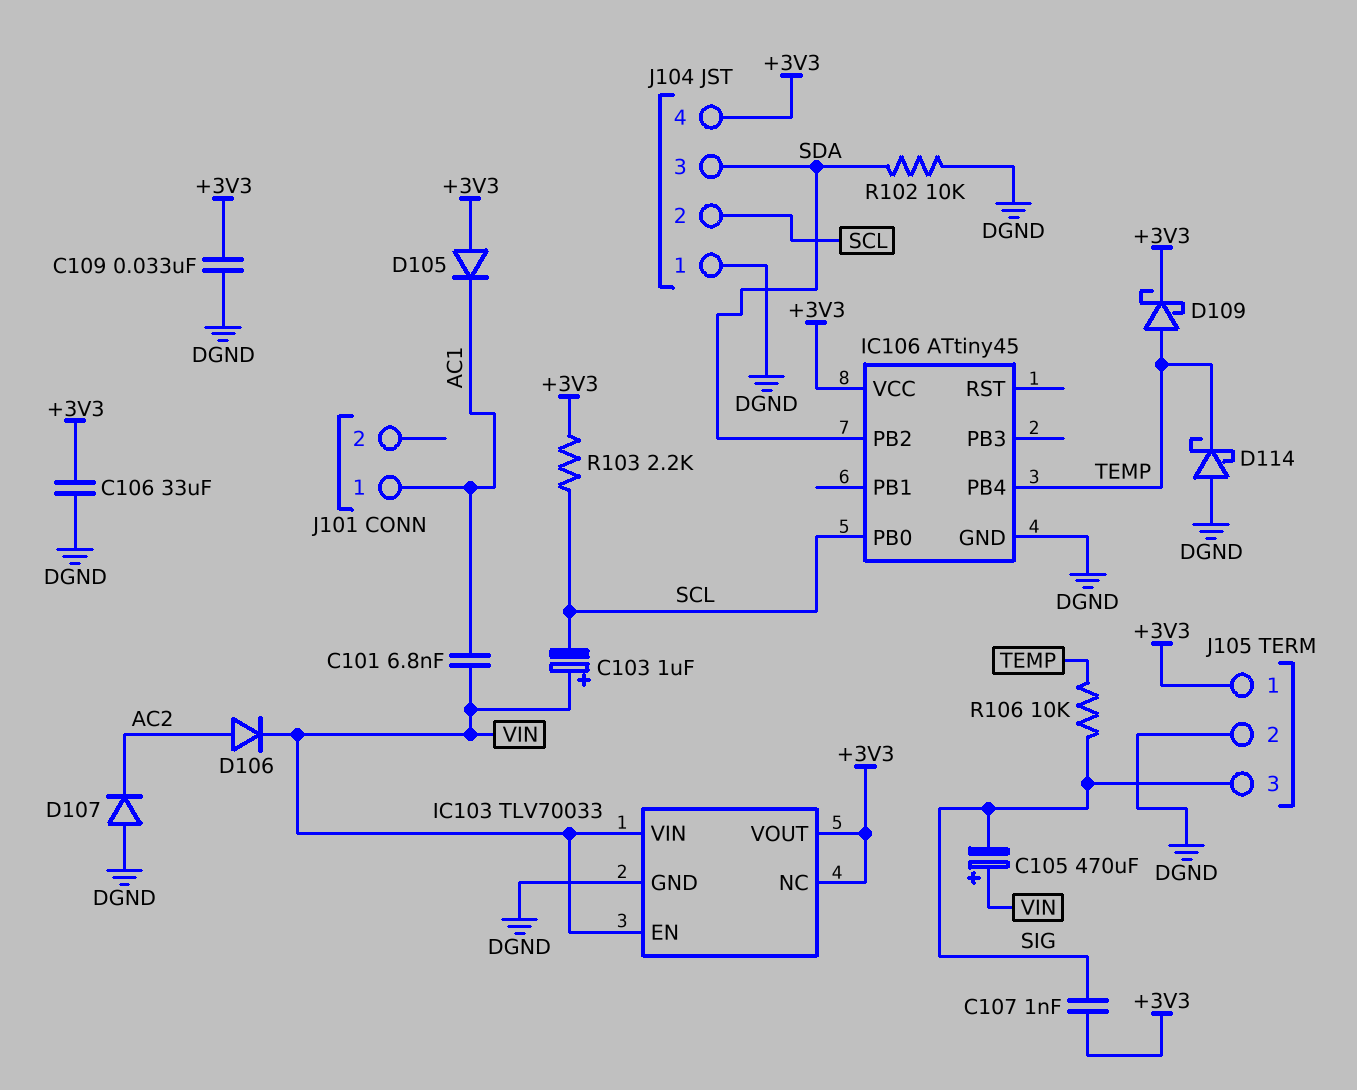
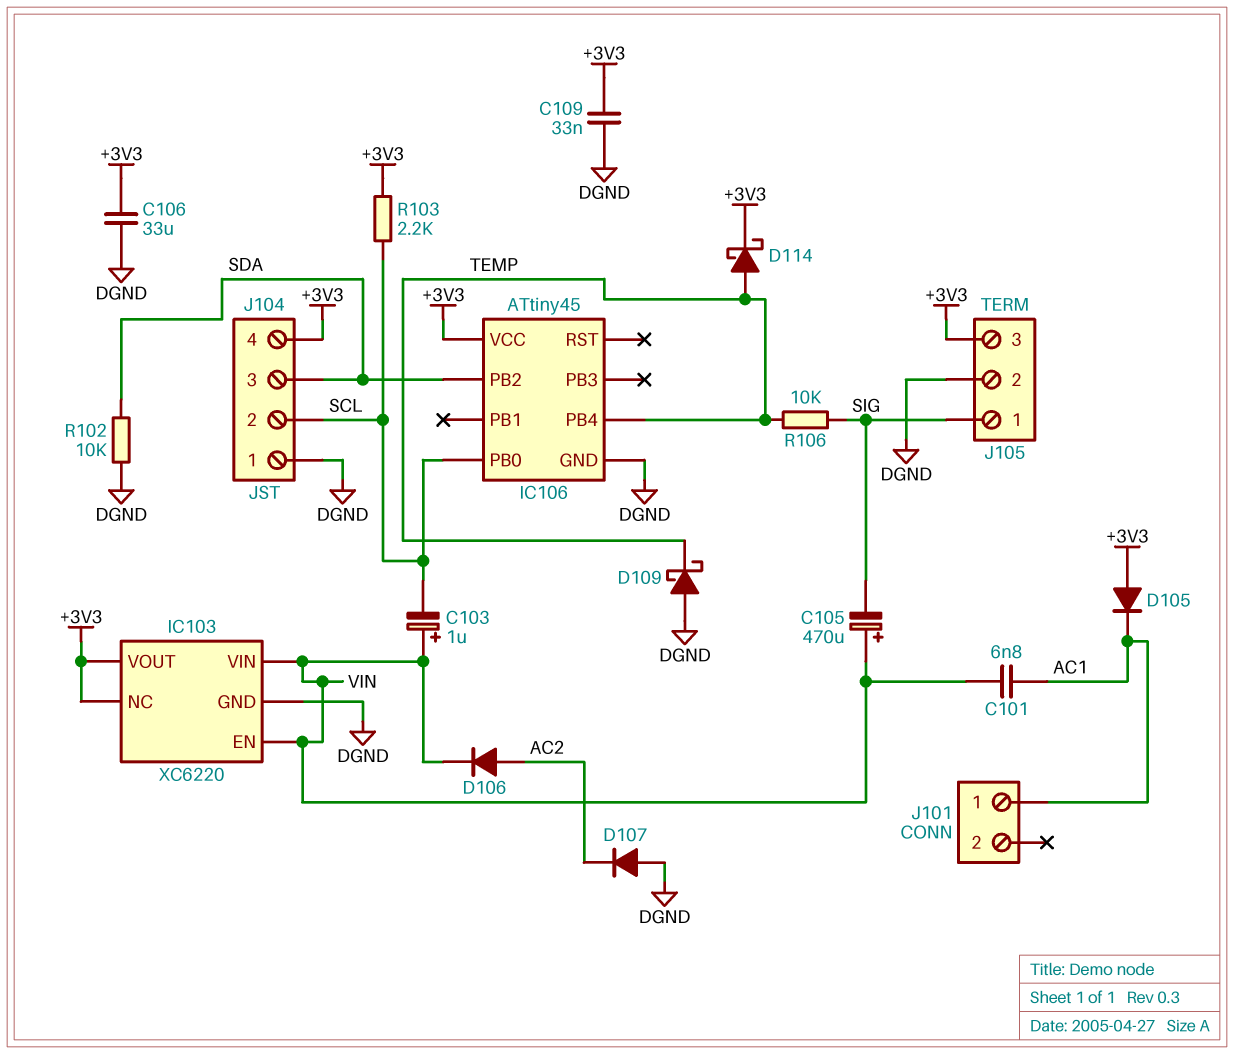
C107: 1nF (+3V3, SIG) -> none
D109: schottky (A TEMP, K +3V3) -> schottky (A DGND, K TEMP)
D114: schottky (A DGND, K TEMP) -> schottky (A TEMP, K +3V3)
IC103: TLV70033 -> XC6220
J105 pin 1: +3V3 -> SIG
J105 pin 3: SIG -> +3V3

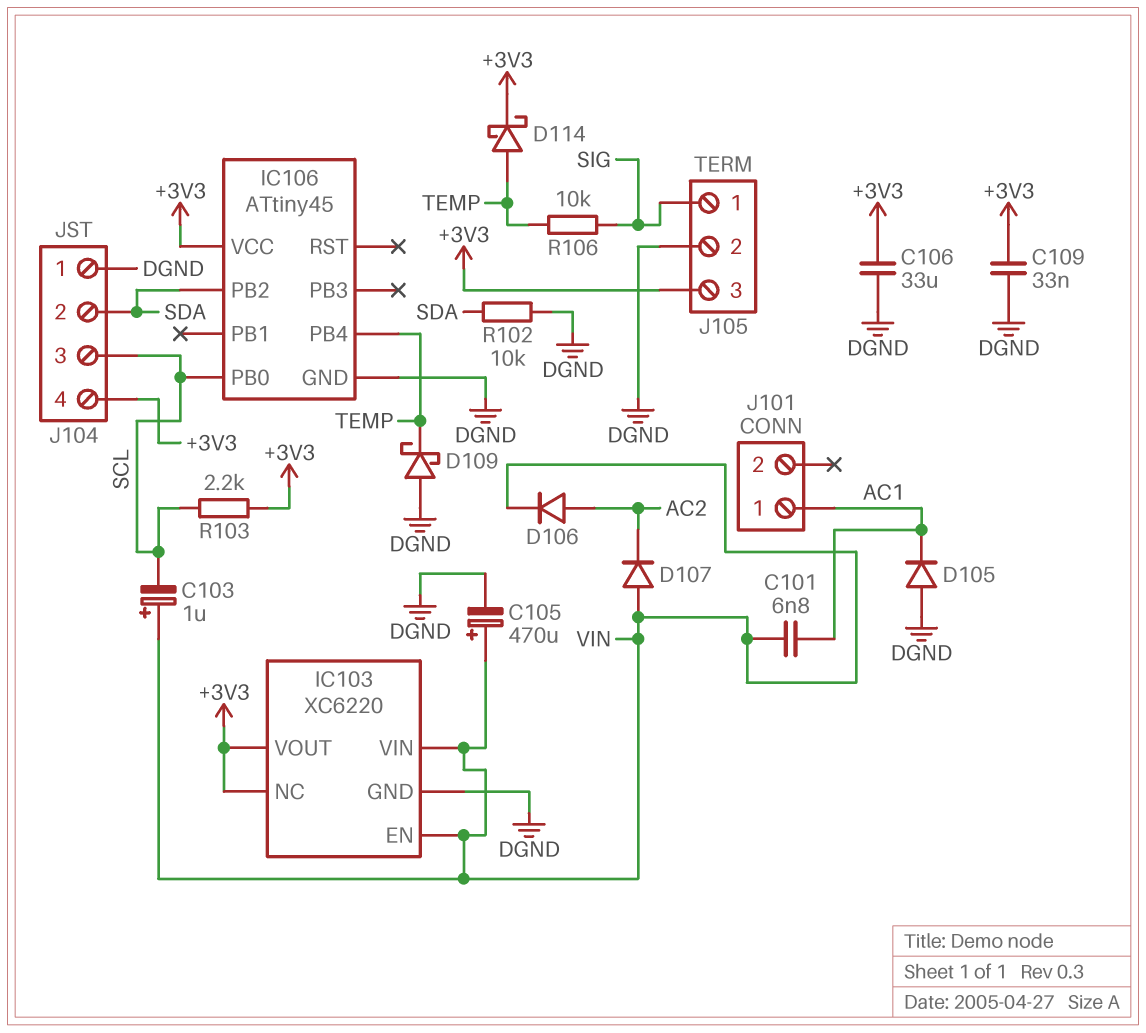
C105: 470uF (plus VIN, minus SIG) -> 470uF (plus VIN, minus DGND)
D105: diode (A +3V3, K AC1) -> diode (A DGND, K AC1)
D107: diode (A DGND, K AC2) -> diode (A VIN, K AC2)
J104 pin 2: SCL -> SDA
J104 pin 3: SDA -> SCL

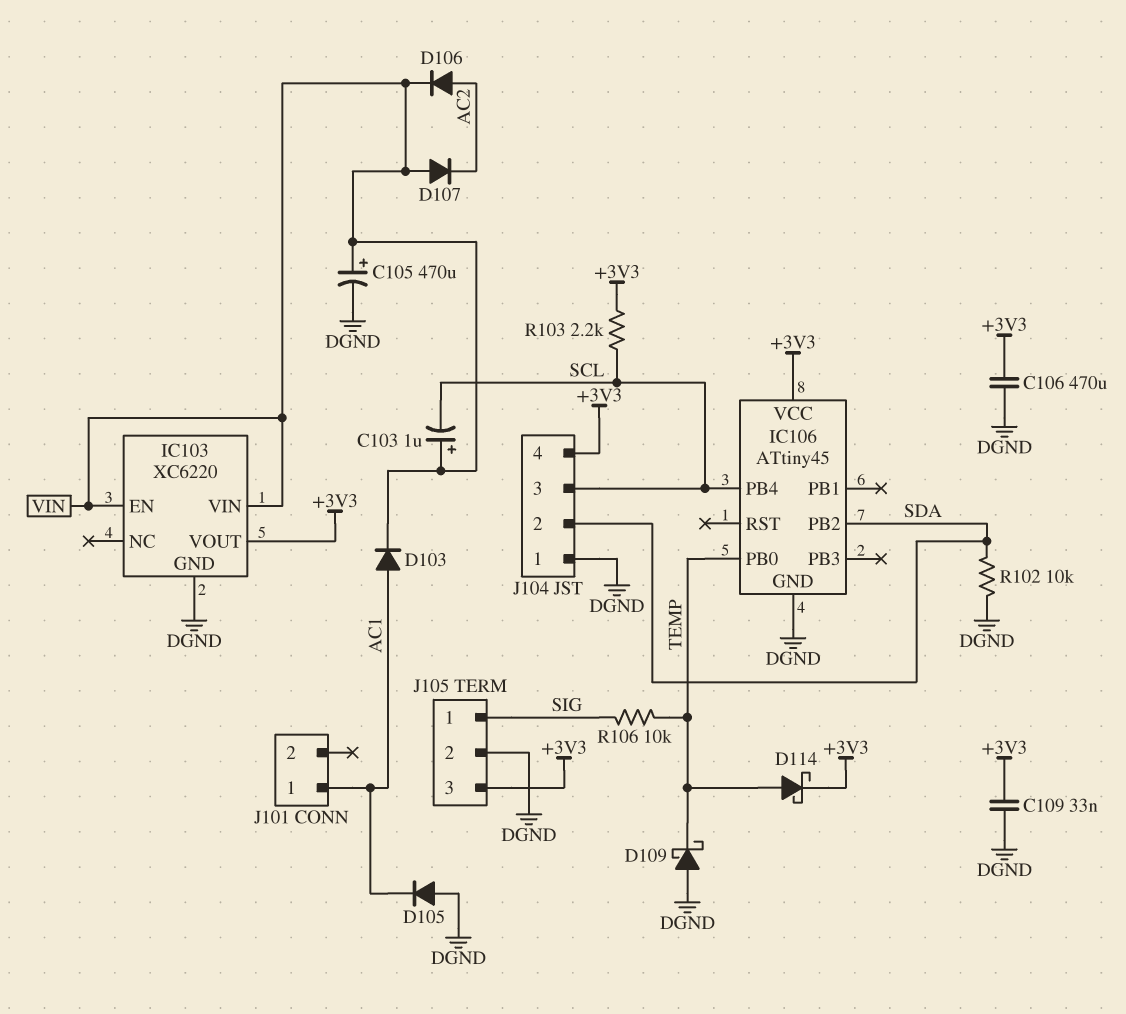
C101: 6.8nF (AC1, VIN) -> none
C106: 33uF (+3V3, DGND) -> 470uF (+3V3, DGND)
D103: none -> diode (A AC1, K VIN)
IC103 pin NC: +3V3 -> none
IC106 pin PB0: SCL -> TEMP
IC106 pin PB4: TEMP -> SCL

